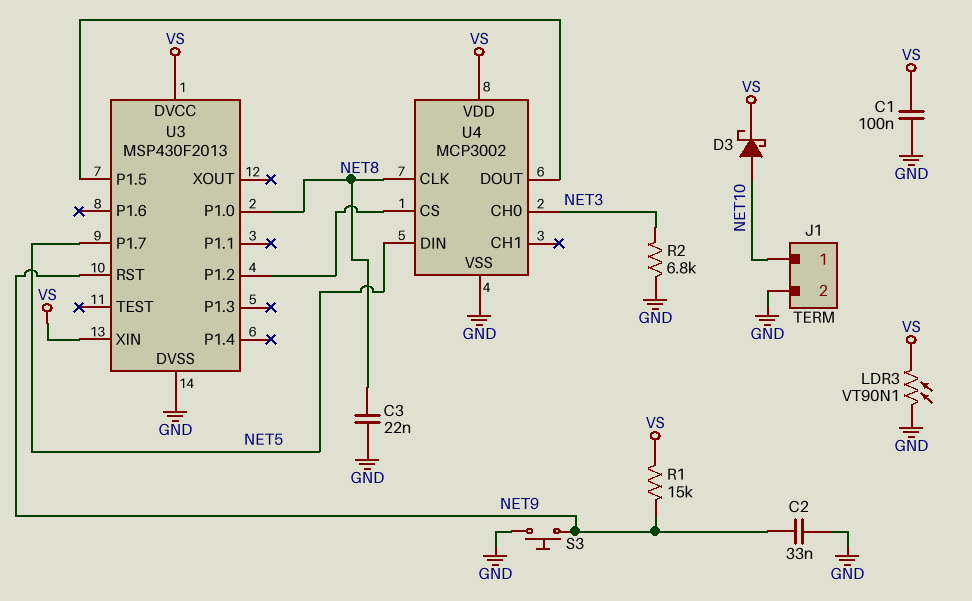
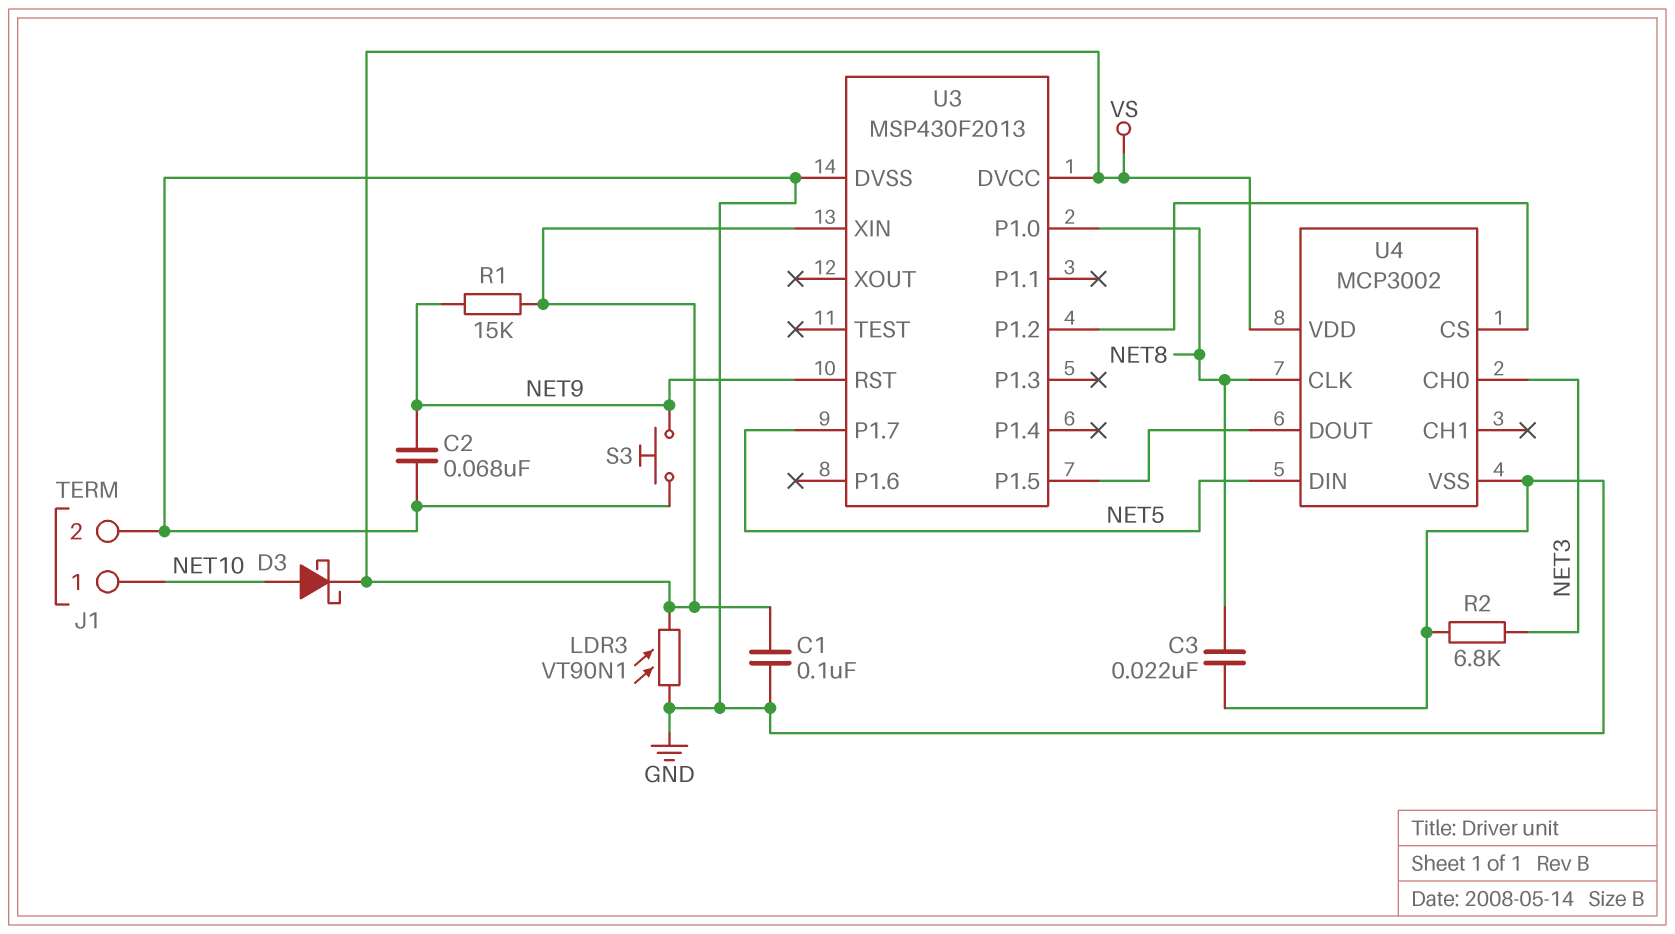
C2: 33nF (GND, NET9) -> 68nF (GND, NET9)

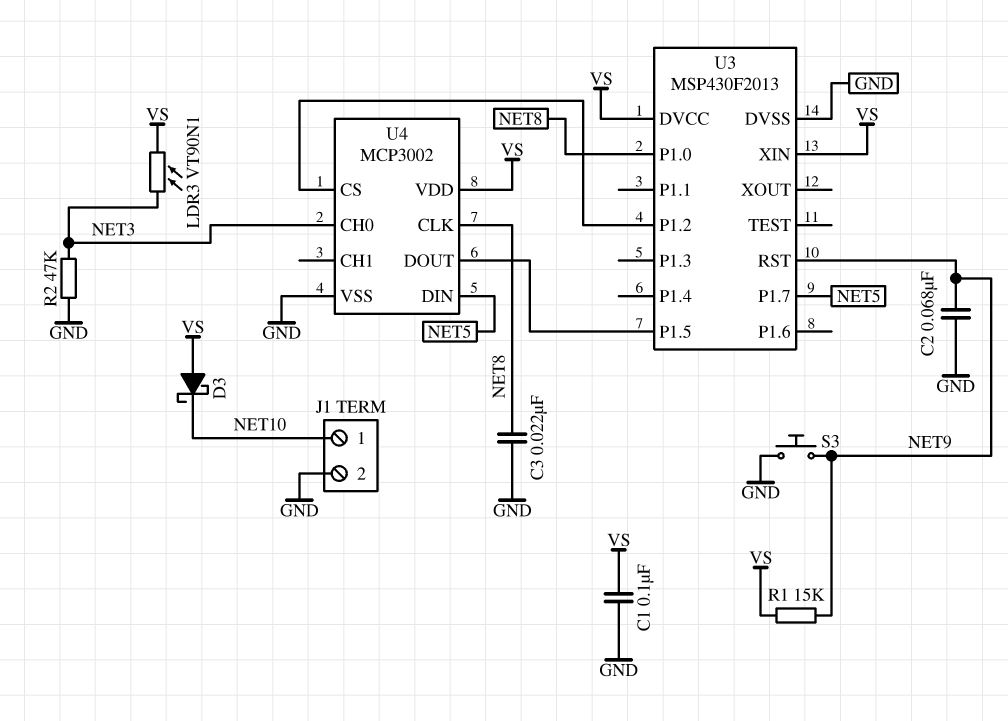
D3: schottky (A NET10, K VS) -> schottky (A VS, K NET10)
LDR3: VT90N1 (GND, VS) -> VT90N1 (NET3, VS)
R2: 6.8k (GND, NET3) -> 47k (GND, NET3)

